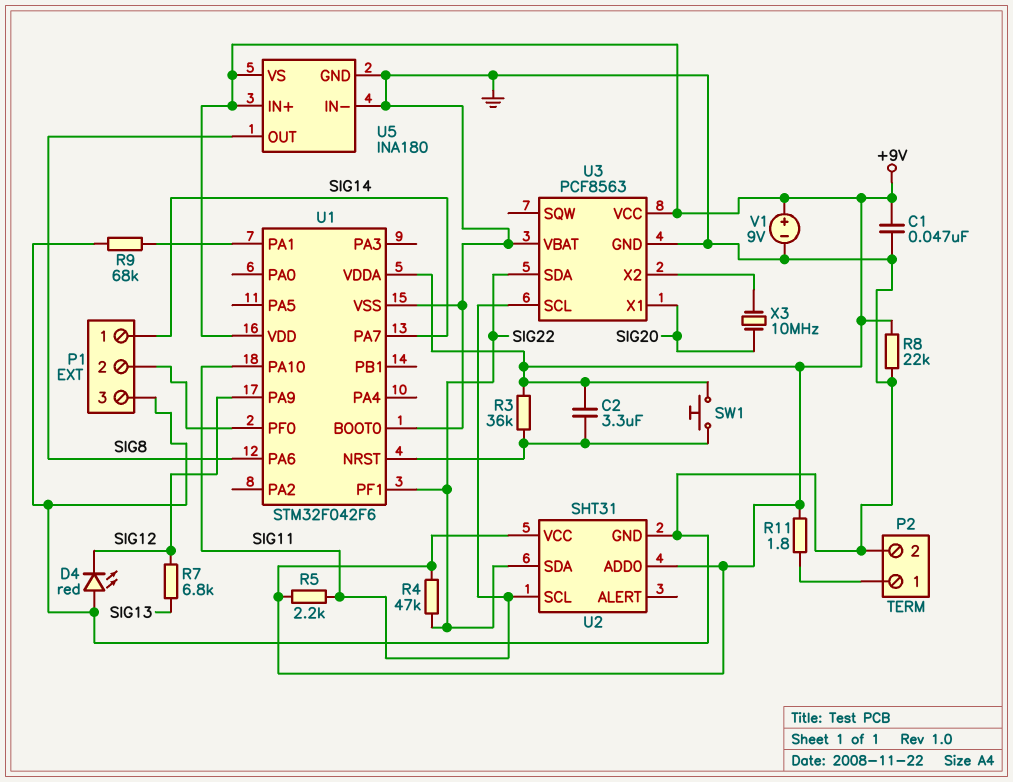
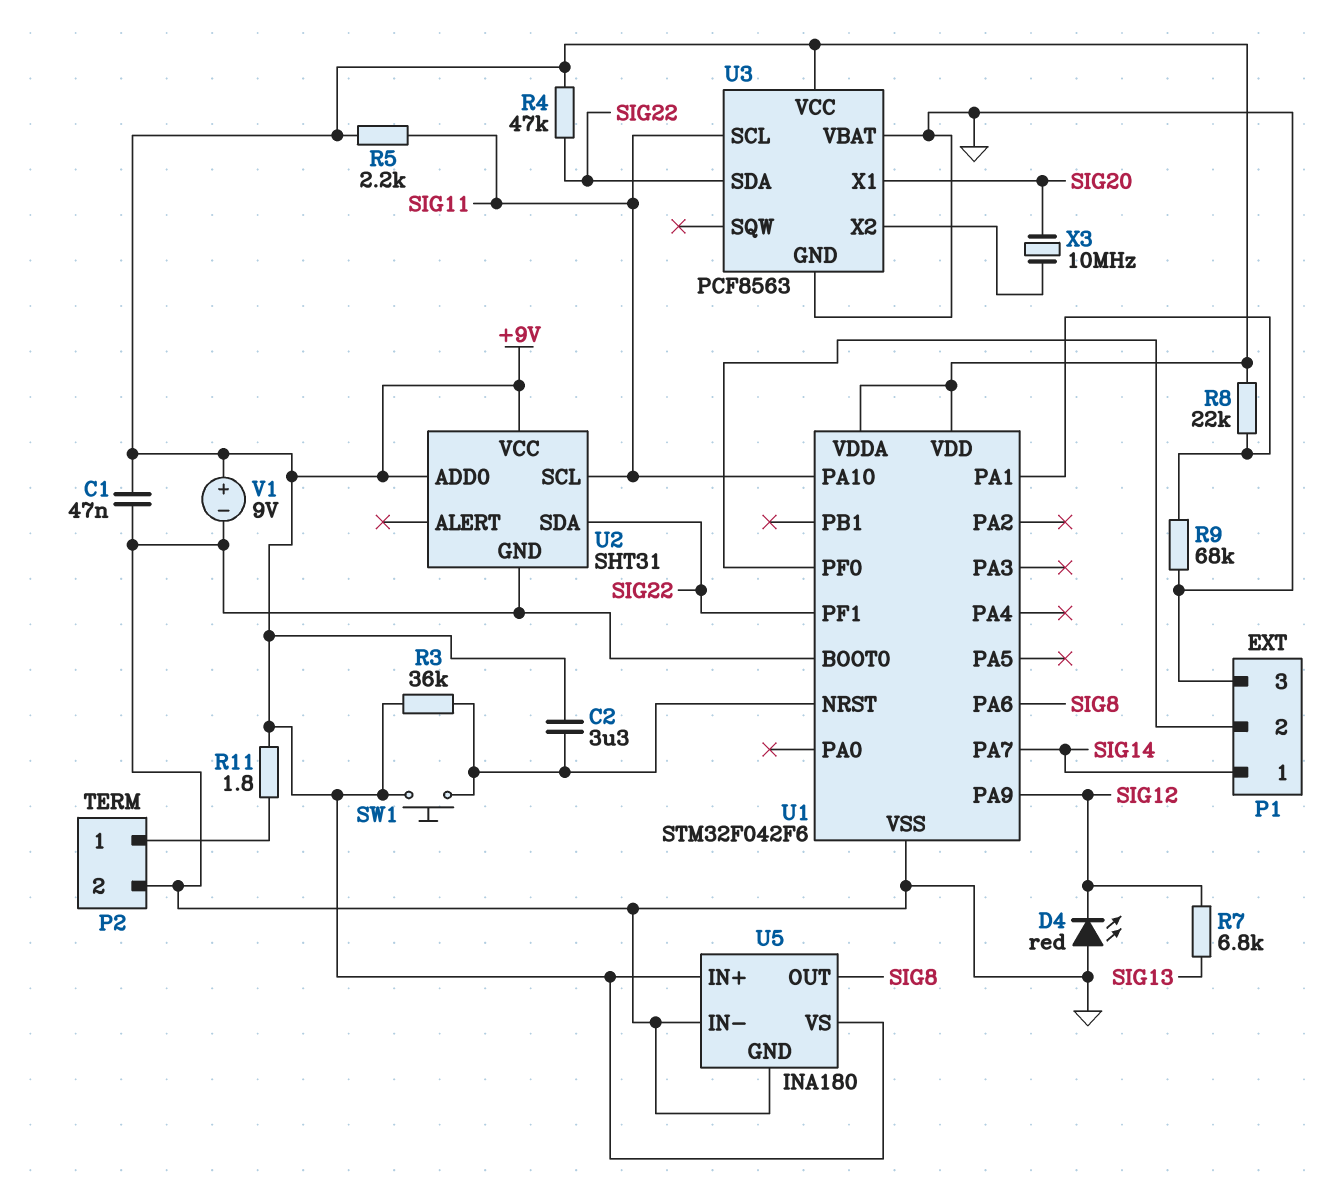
R8: 22k (+9V, GND) -> 22k (+9V, U1/PA1)

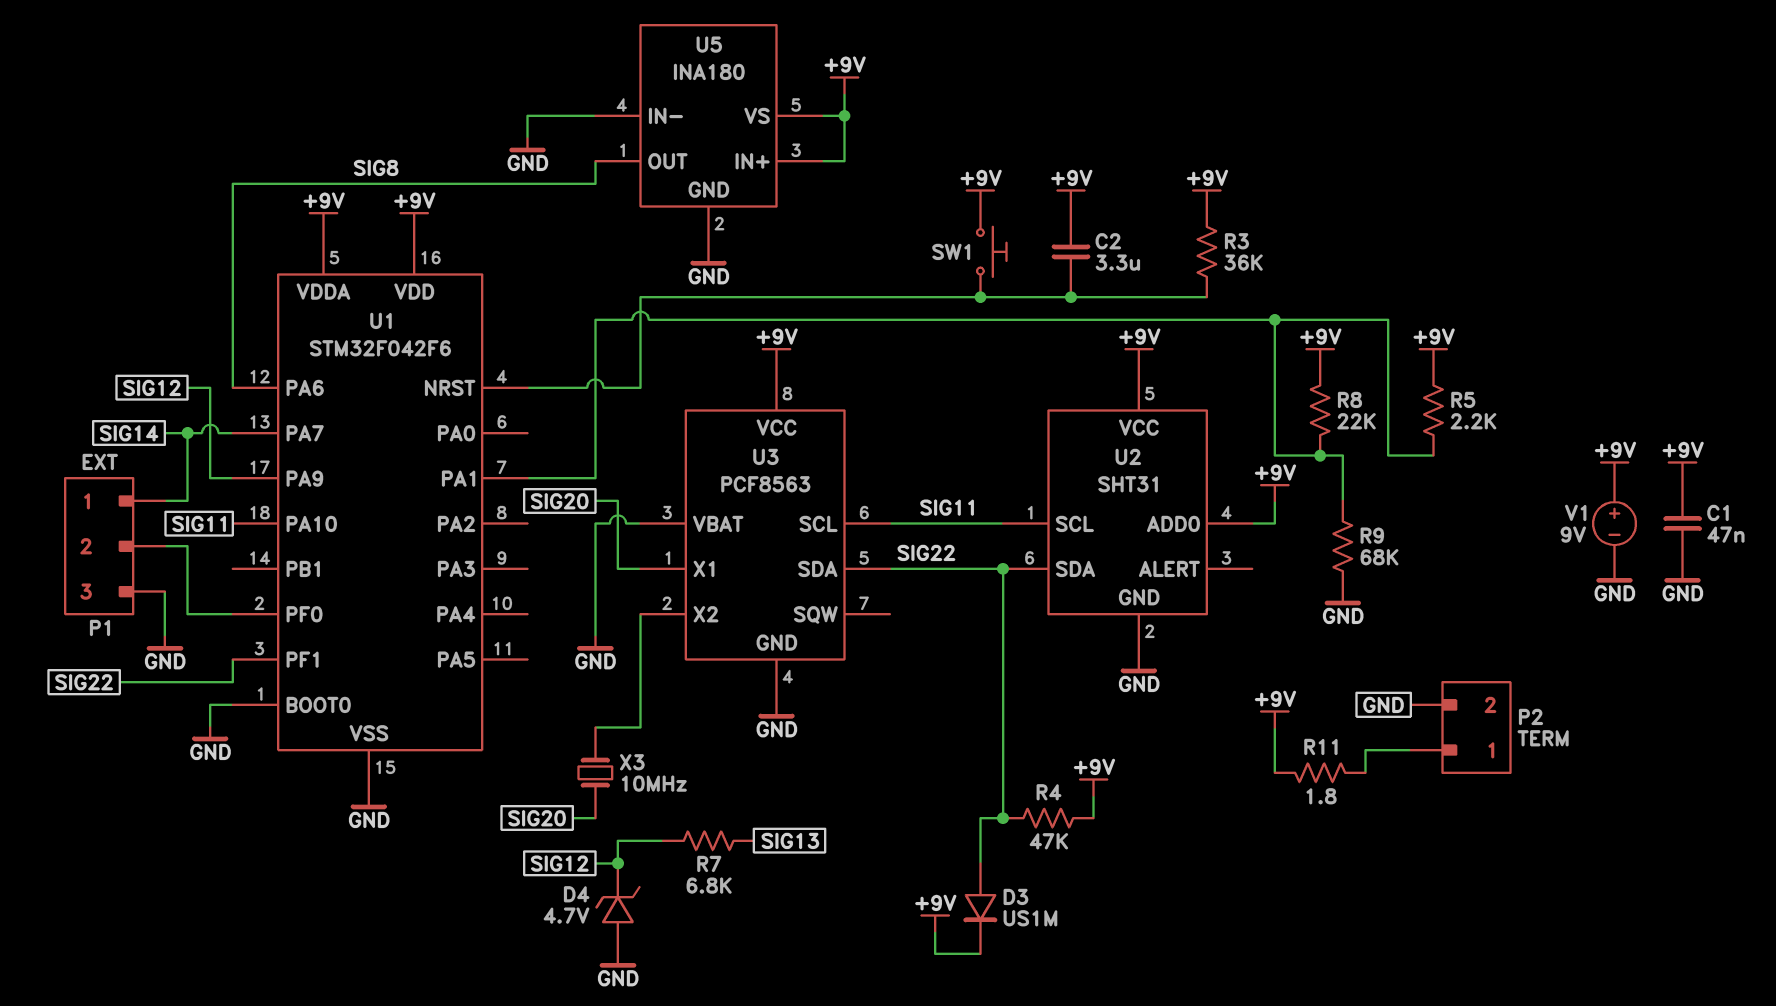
D3: none -> diode US1M (A SIG22, K +9V)
D4: LED red (A GND, K SIG12) -> zener 4.7V (A GND, K SIG12)
R5: 2.2k (+9V, SIG11) -> 2.2k (+9V, U1/PA1)

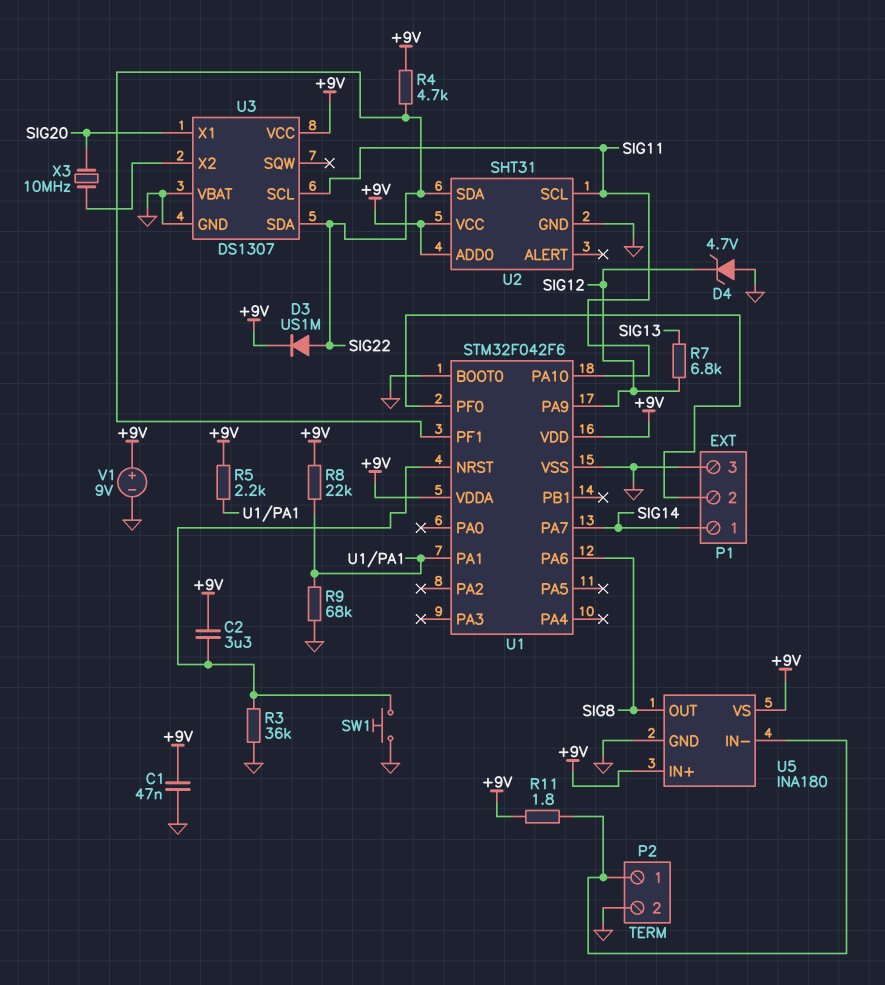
R3: 36k (+9V, U1/NRST) -> 36k (GND, U1/NRST)
R4: 47k (+9V, SIG22) -> 4.7k (+9V, SIG22)
SW1: button (+9V, U1/NRST) -> button (GND, U1/NRST)
U3: PCF8563 -> DS1307
U5 pin IN-: GND -> P2/1

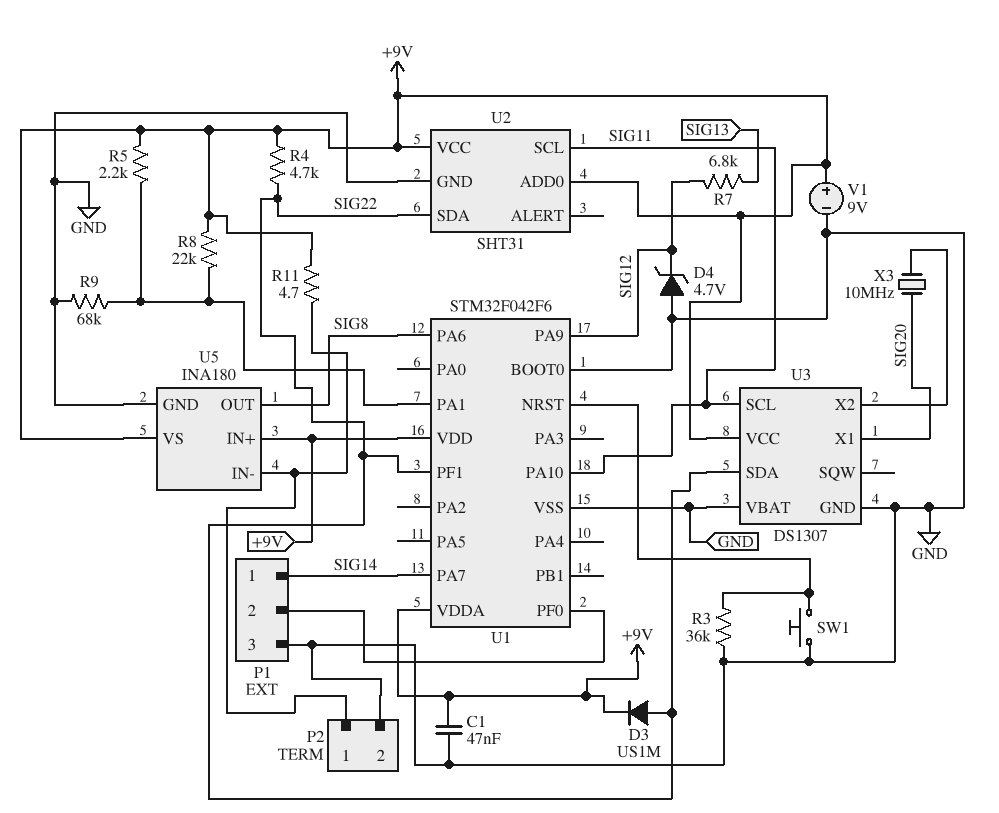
C2: 3.3uF (+9V, U1/NRST) -> none
R11: 1.8 (+9V, P2/1) -> 4.7 (+9V, P2/1)

